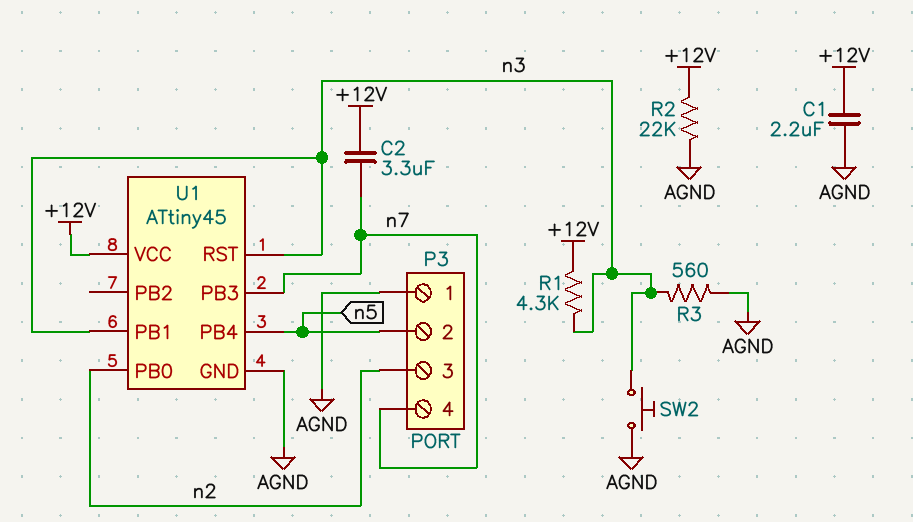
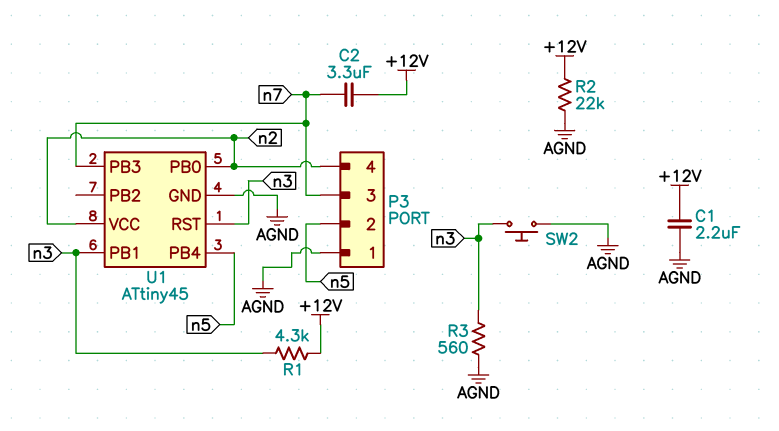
P3 pin 3: n2 -> n7
P3 pin 4: n7 -> n2
U1 pin VCC: +12V -> n2

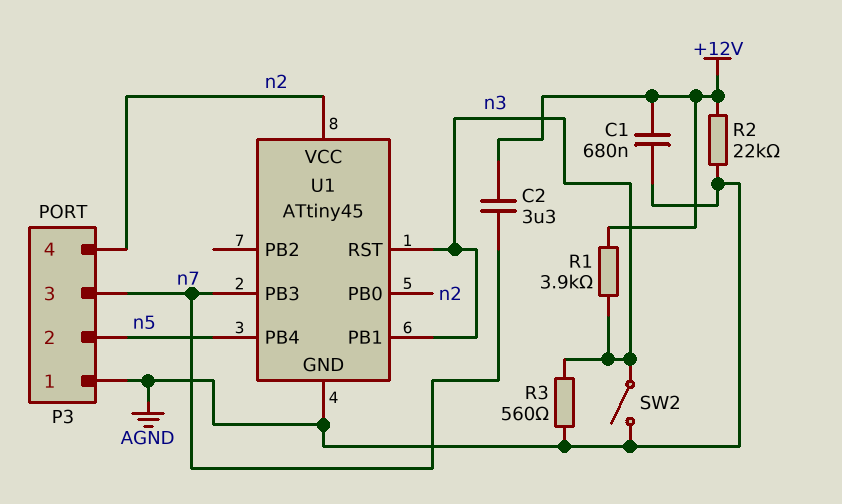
C1: 2.2uF (+12V, AGND) -> 680nF (+12V, AGND)
R1: 4.3k (+12V, n3) -> 3.9k (+12V, n3)
SW2: button (AGND, n3) -> switch (AGND, n3)

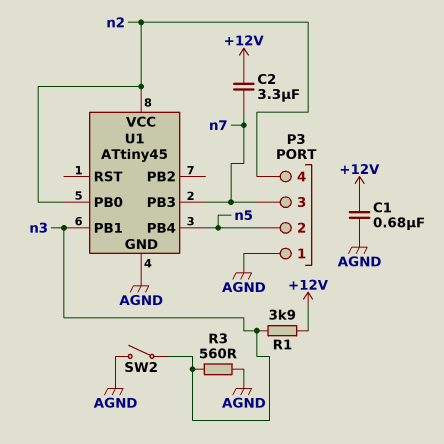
R2: 22k (+12V, AGND) -> none
U1 pin RST: n3 -> none

